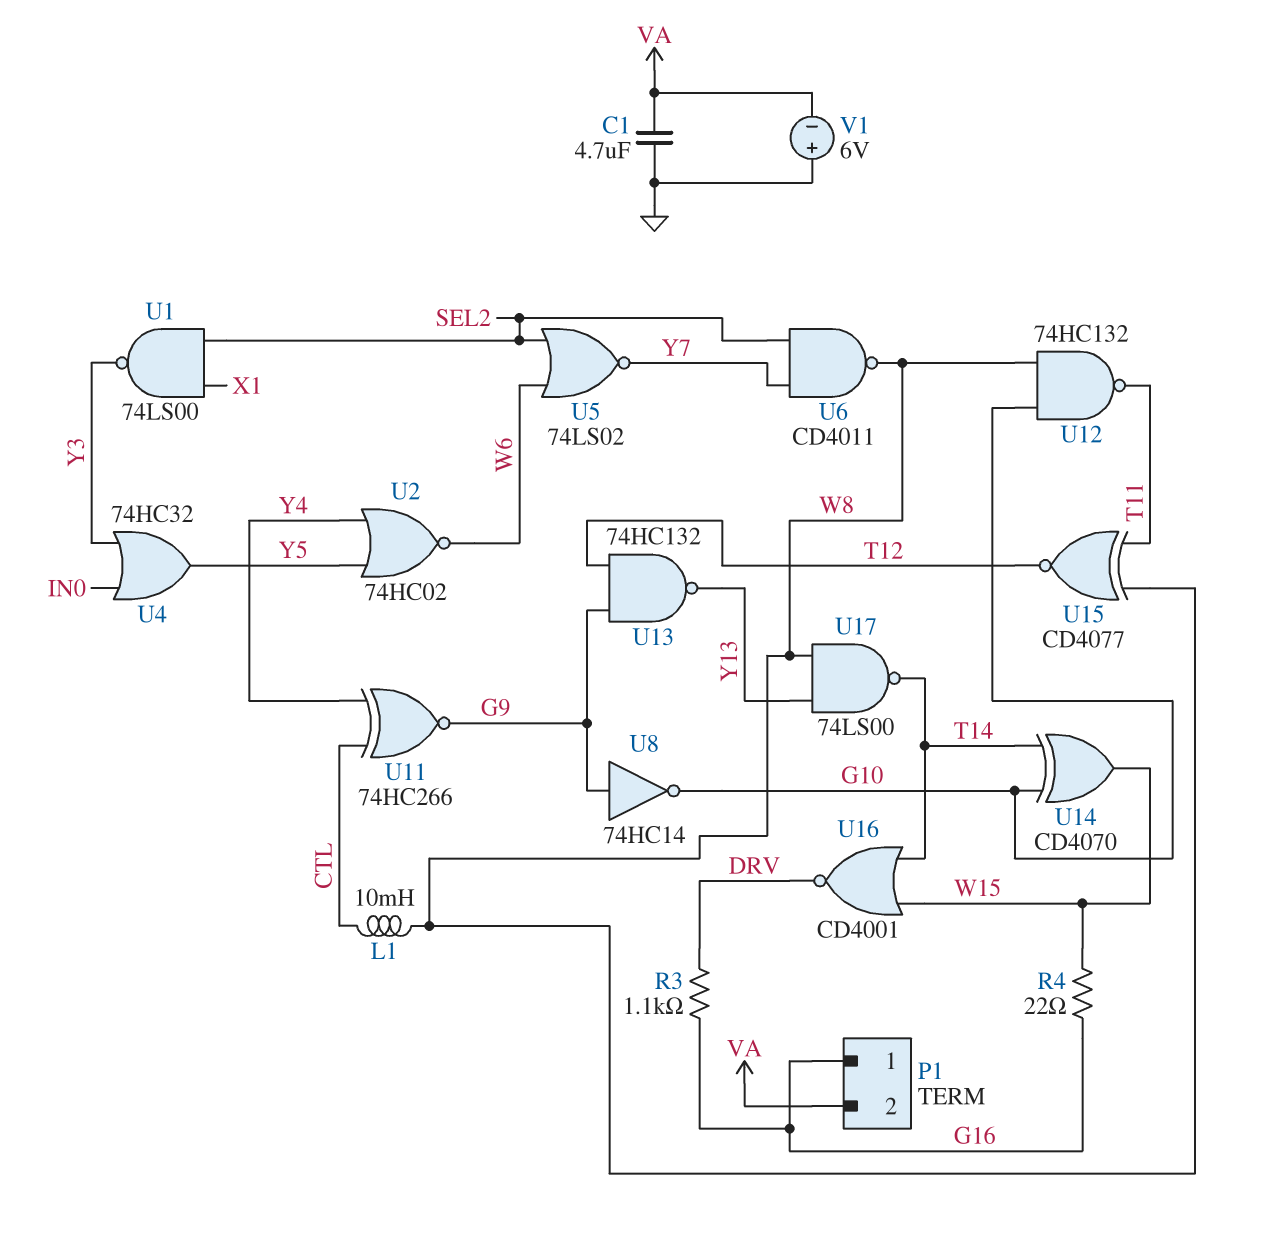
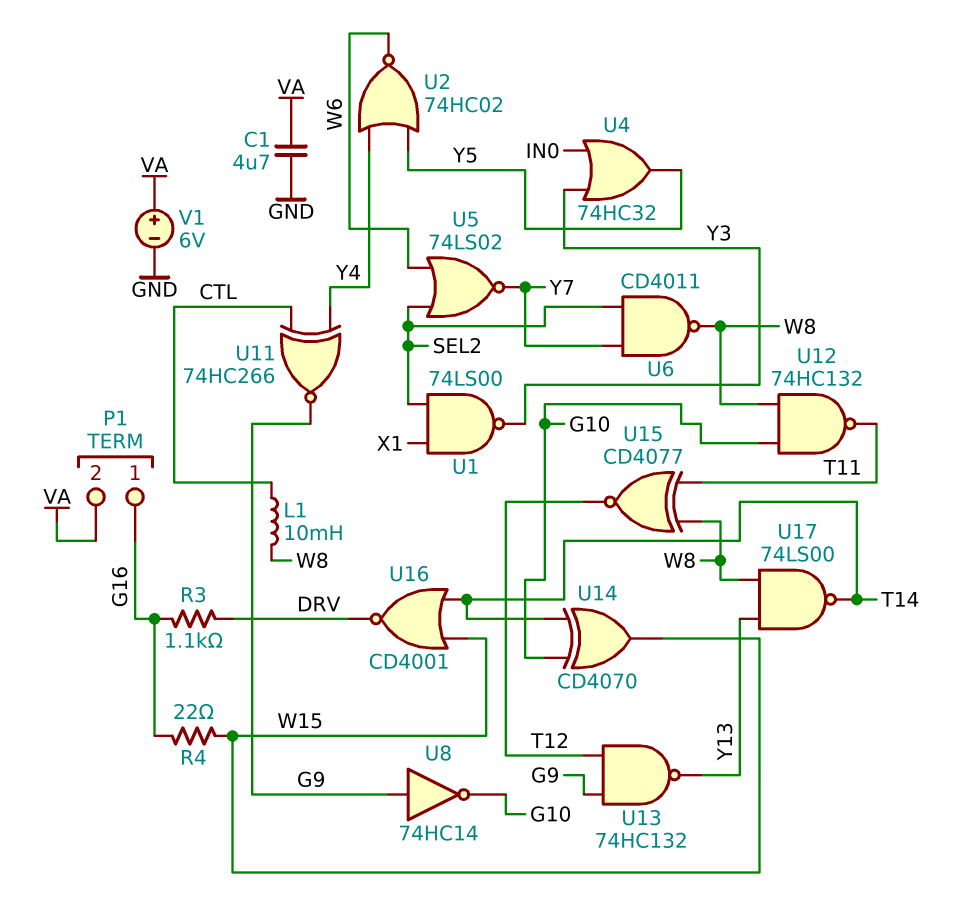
V1: 6V (plus GND, minus VA) -> 6V (plus VA, minus GND)

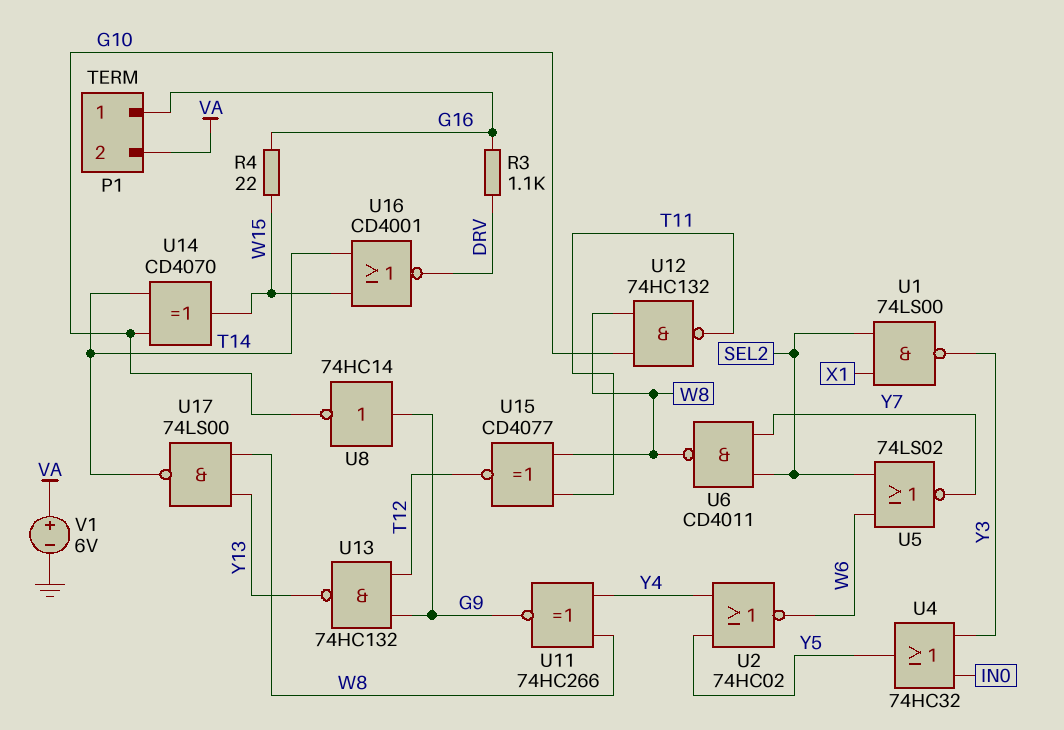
C1: 4.7uF (GND, VA) -> none
L1: 10mH (CTL, W8) -> none
U11: XNOR 74HC266 (in CTL, in Y4, out G9) -> XNOR 74HC266 (in W8, in Y4, out G9)

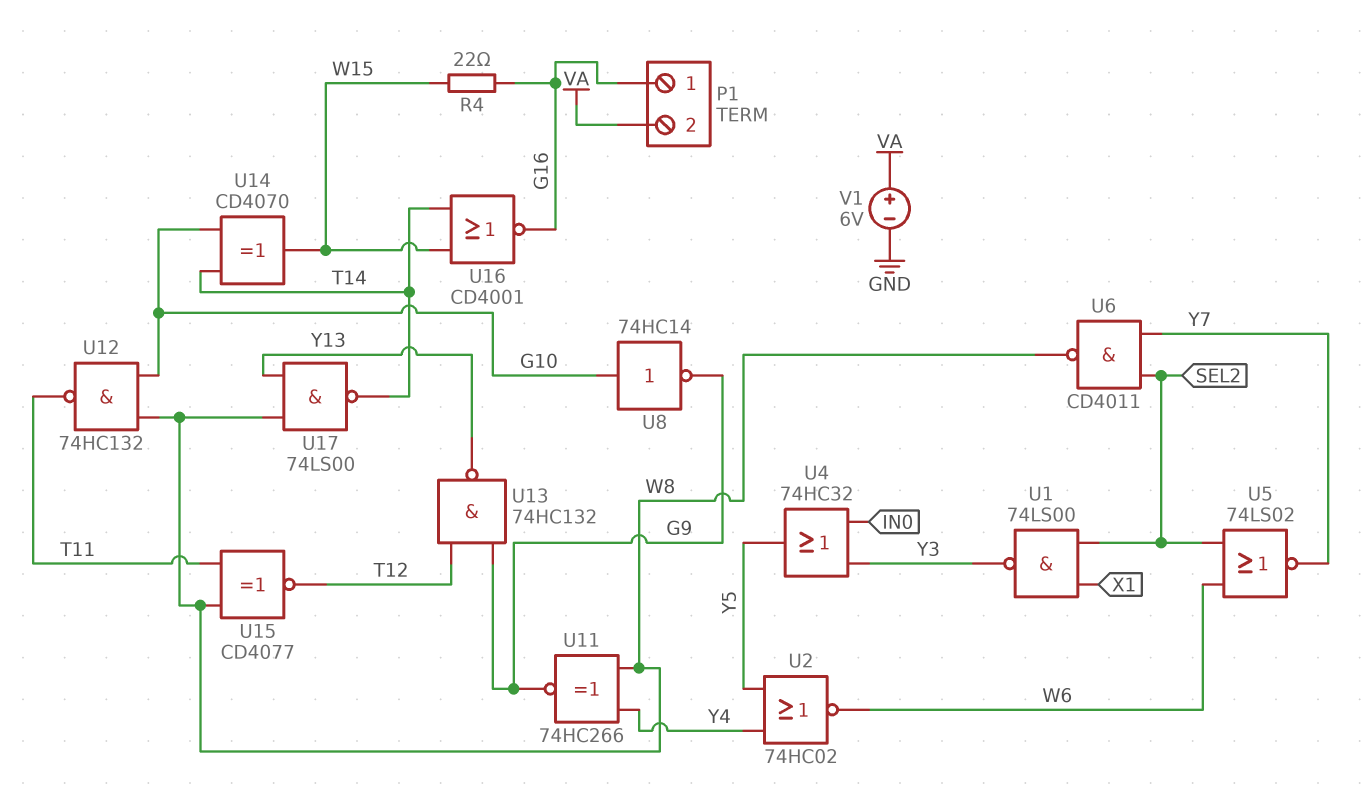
R3: 1.1k (DRV, G16) -> none
U8: NOT 74HC14 (in G9, out G10) -> NOT 74HC14 (in G10, out G9)
U16: NOR CD4001 (in T14, in W15, out DRV) -> NOR CD4001 (in T14, in W15, out G16)

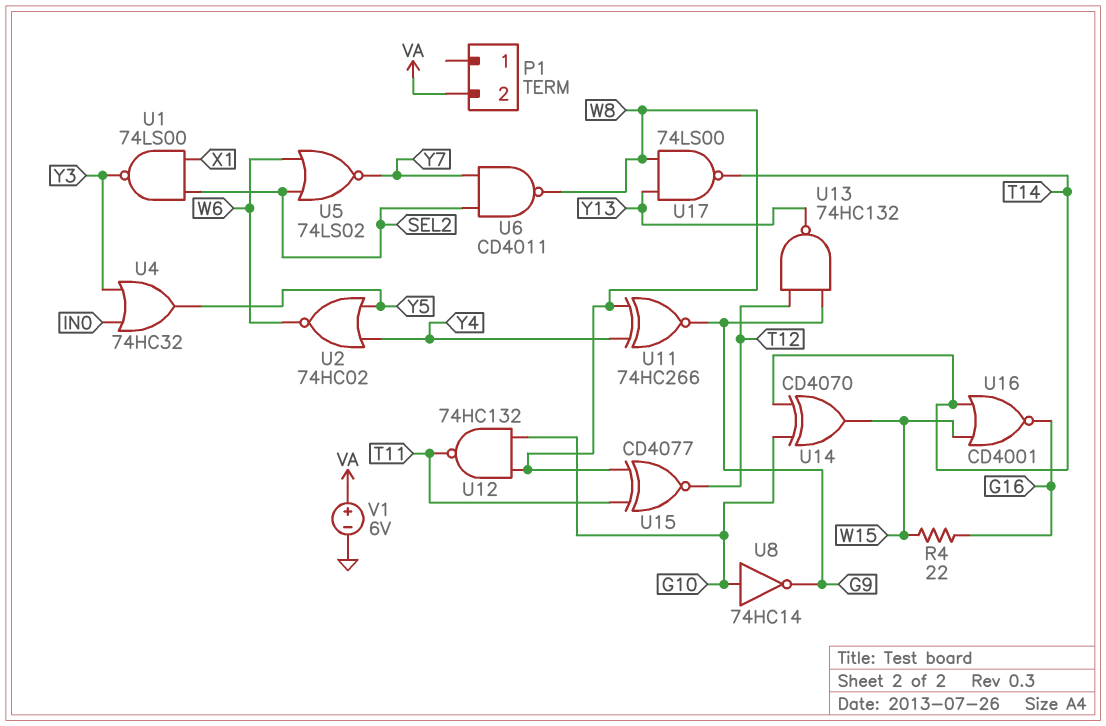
P1 pin 1: G16 -> none

